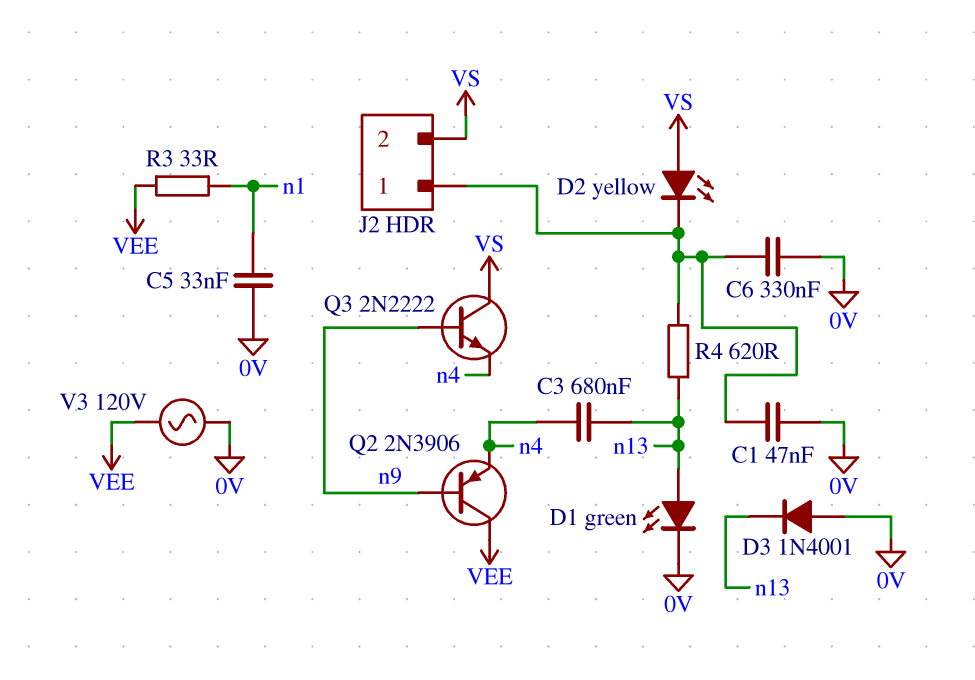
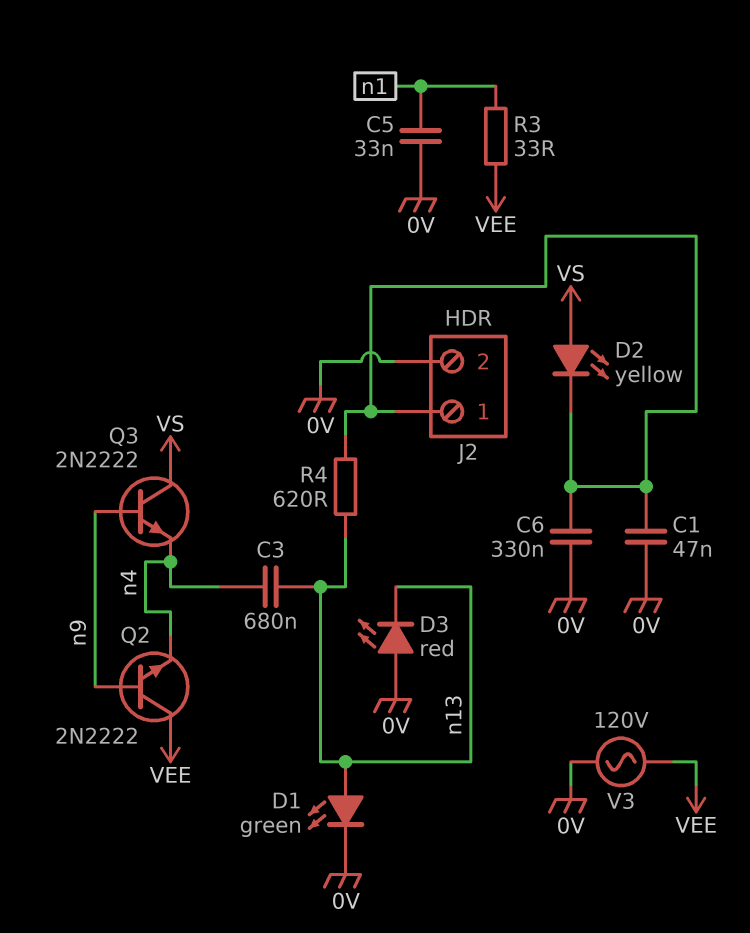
D3: diode 1N4001 (A 0V, K n13) -> LED red (A 0V, K n13)
J2 pin 2: VS -> 0V
Q2: PNP 2N3906 (B n9, C VEE, E n4) -> NPN 2N2222 (B n9, C VEE, E n4)

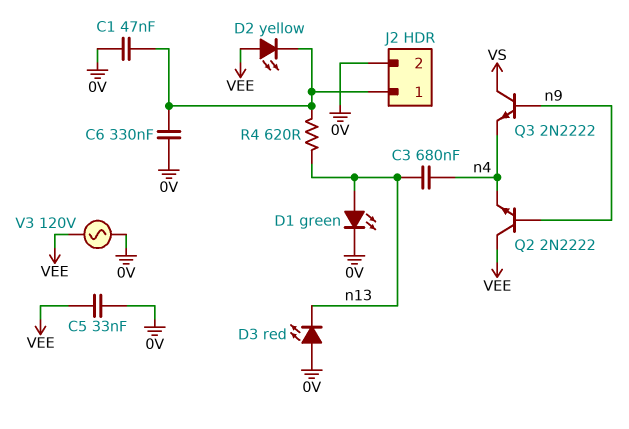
C5: 33nF (0V, n1) -> 33nF (0V, VEE)
D2: LED yellow (A VS, K J2/1) -> LED yellow (A VEE, K J2/1)
R3: 33 (VEE, n1) -> none

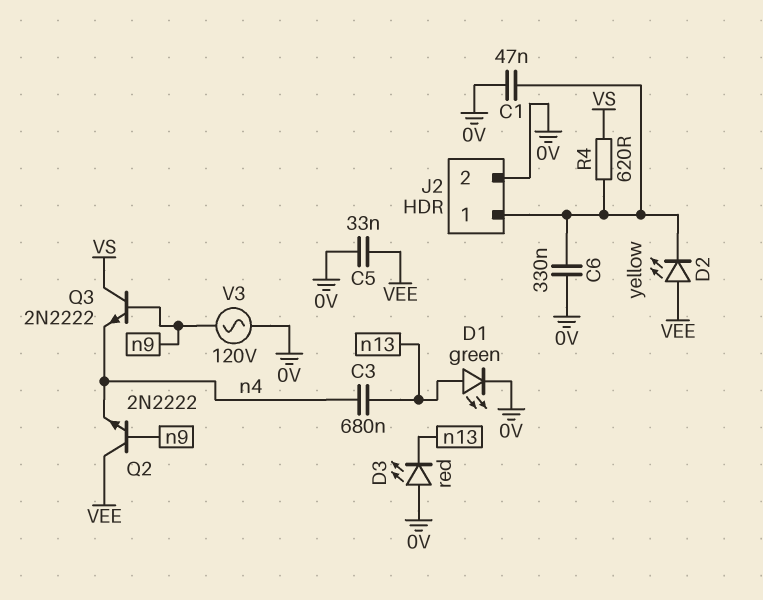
R4: 620 (J2/1, n13) -> 620 (J2/1, VS)
V3: AC 120V (0V, VEE) -> AC 120V (0V, n9)

